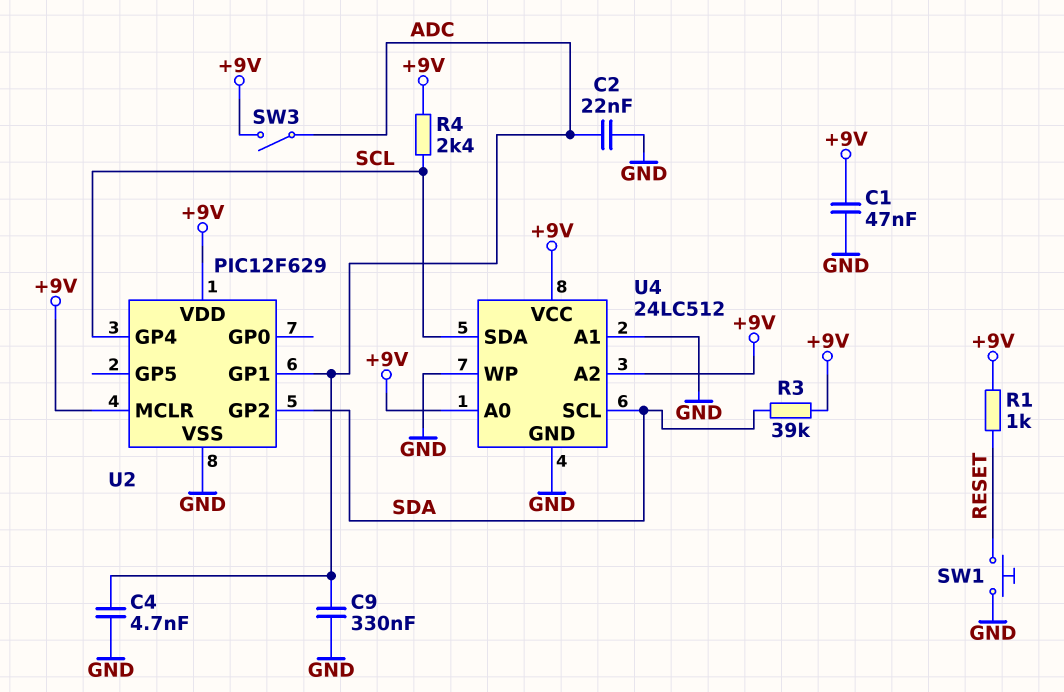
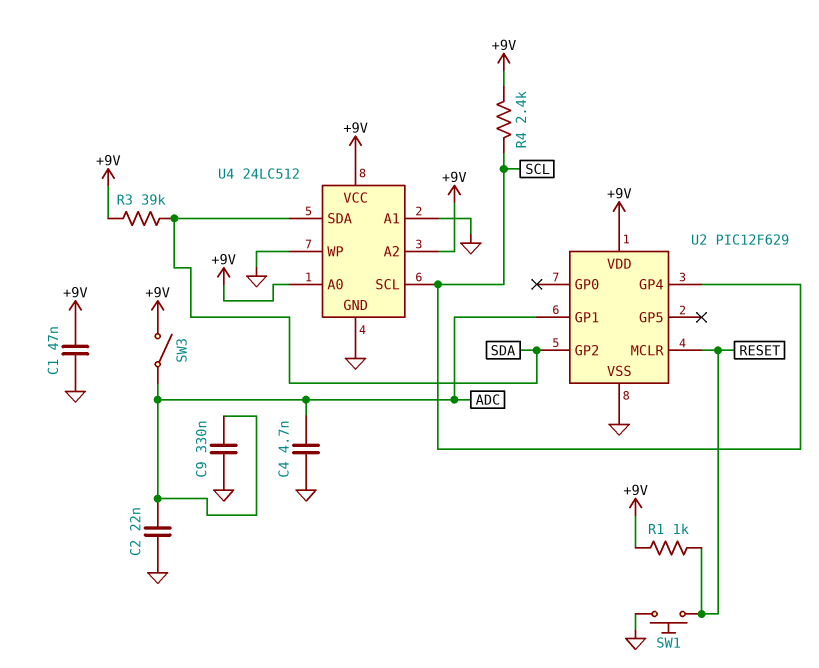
U2 pin MCLR: +9V -> RESET
U4 pin SCL: SDA -> SCL
U4 pin SDA: SCL -> SDA

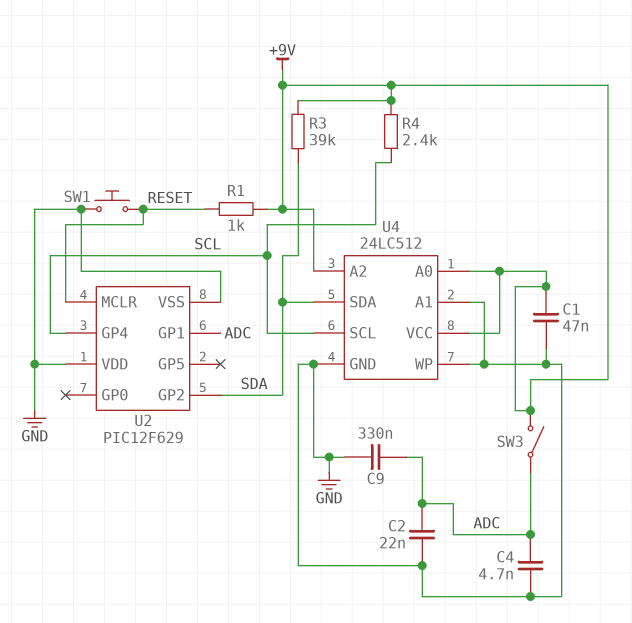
U2 pin VDD: +9V -> GND

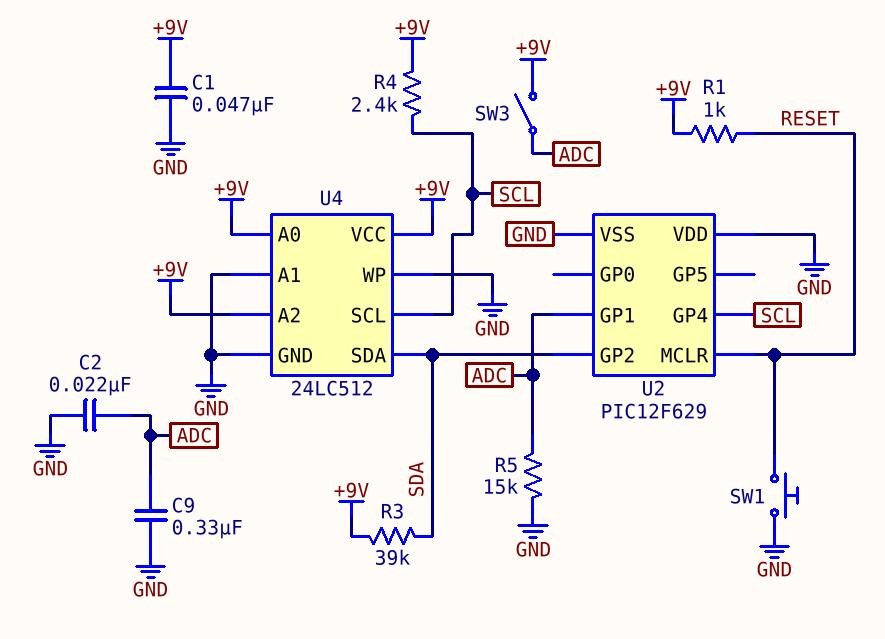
C4: 4.7nF (ADC, GND) -> none
R5: none -> 15k (ADC, GND)

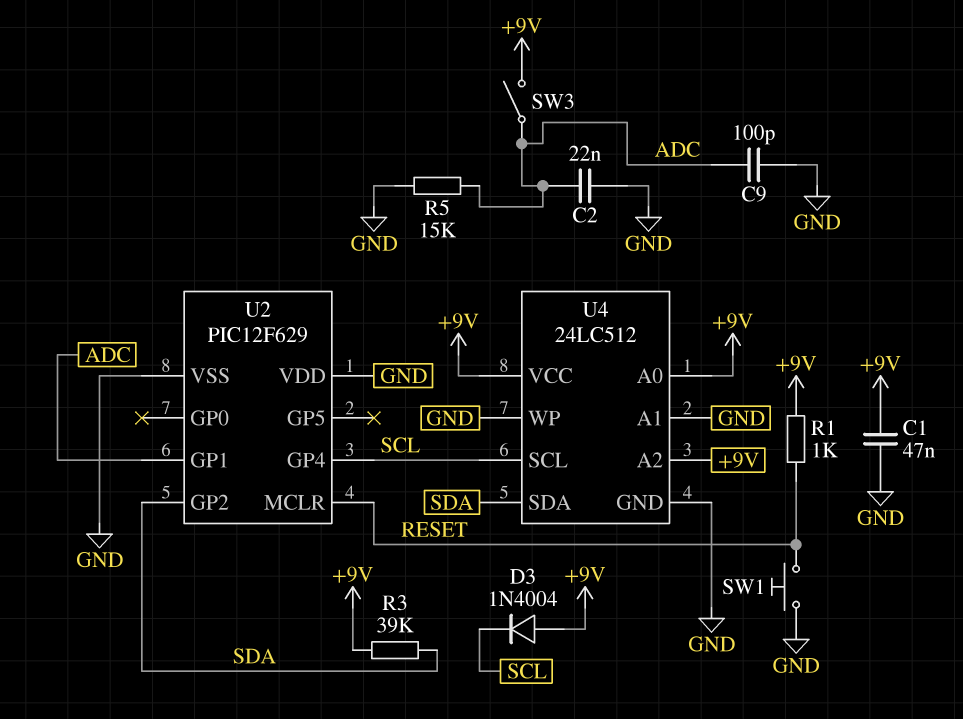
C9: 330nF (ADC, GND) -> 100pF (ADC, GND)
D3: none -> diode 1N4004 (A +9V, K SCL)
R4: 2.4k (+9V, SCL) -> none

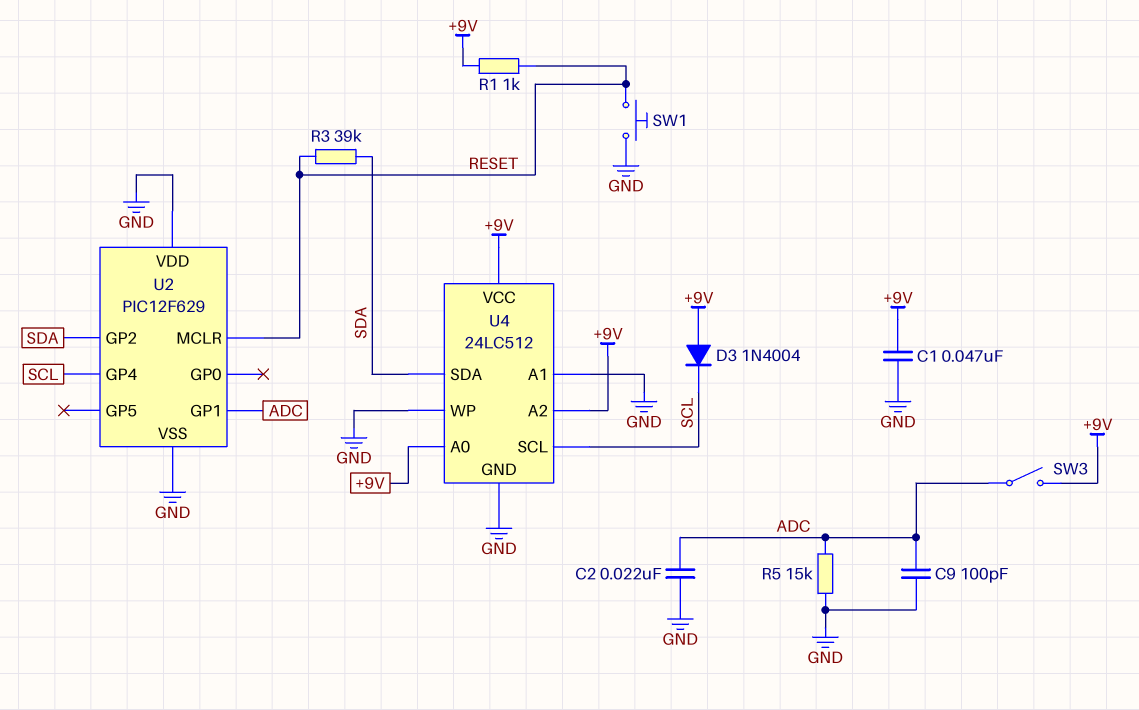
R3: 39k (+9V, SDA) -> 39k (RESET, SDA)

